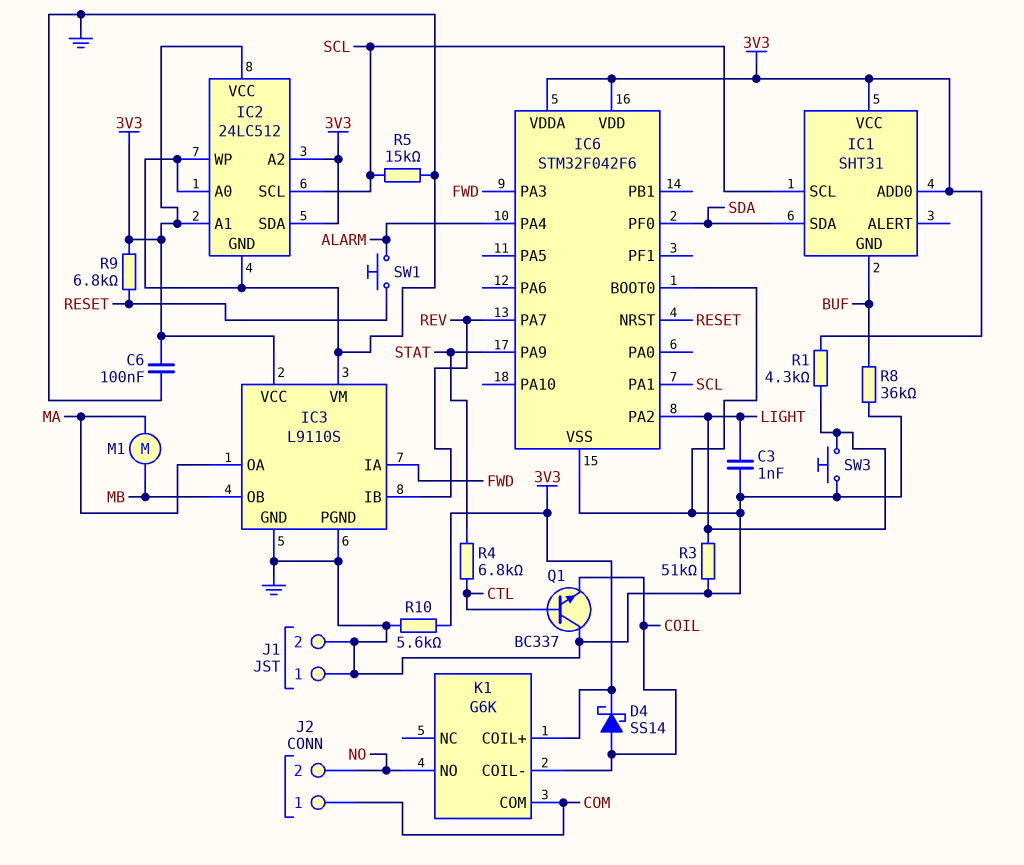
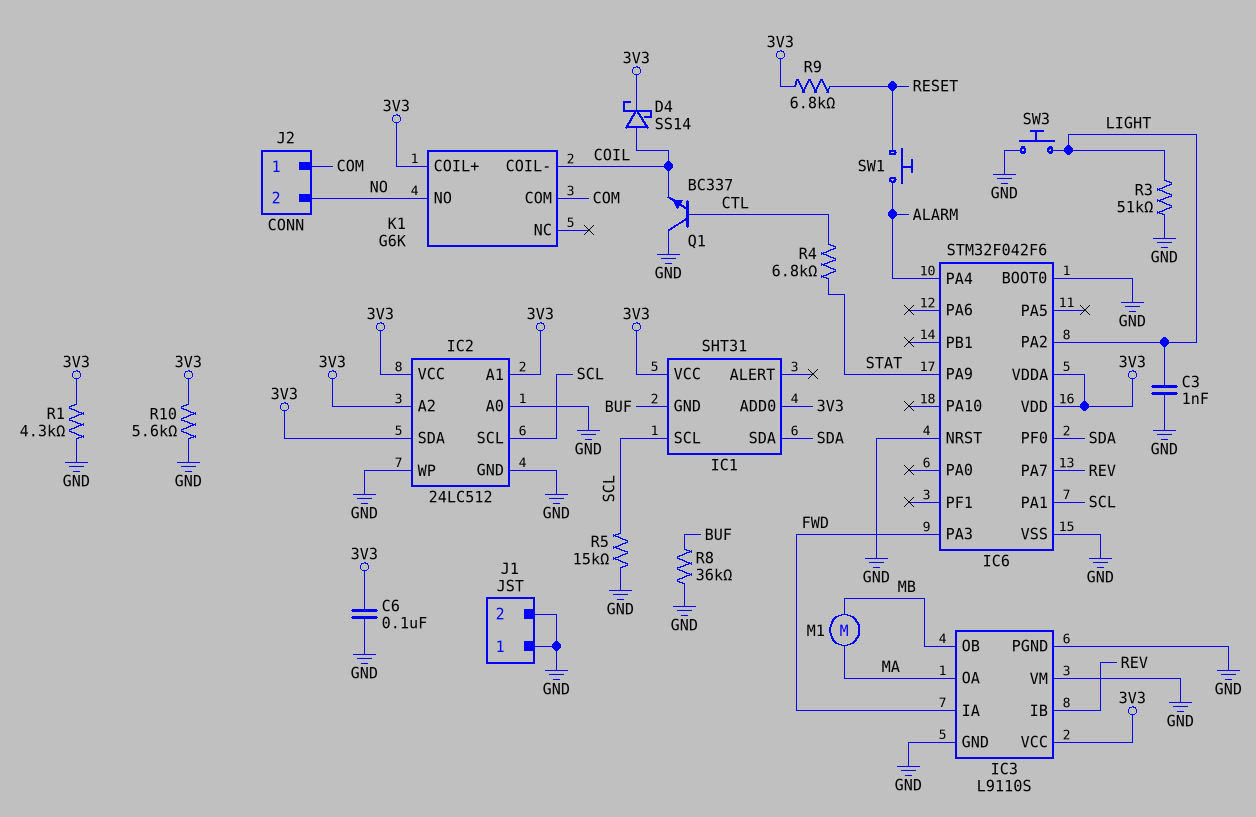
IC6 pin NRST: RESET -> GND
R1: 4.3k (3V3, LIGHT) -> 4.3k (3V3, GND)

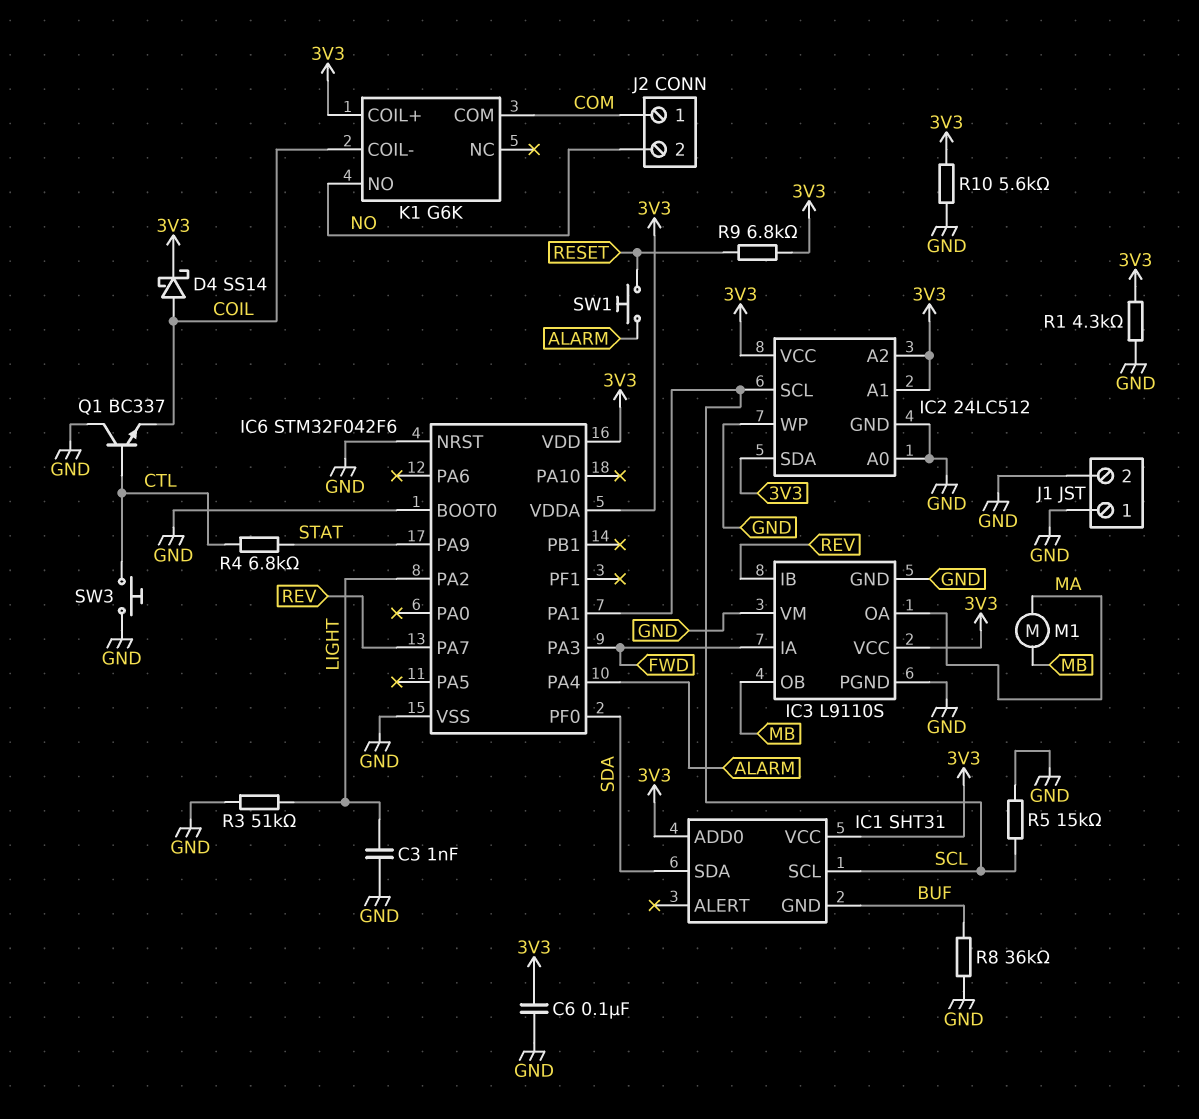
SW3: button (GND, LIGHT) -> button (CTL, GND)

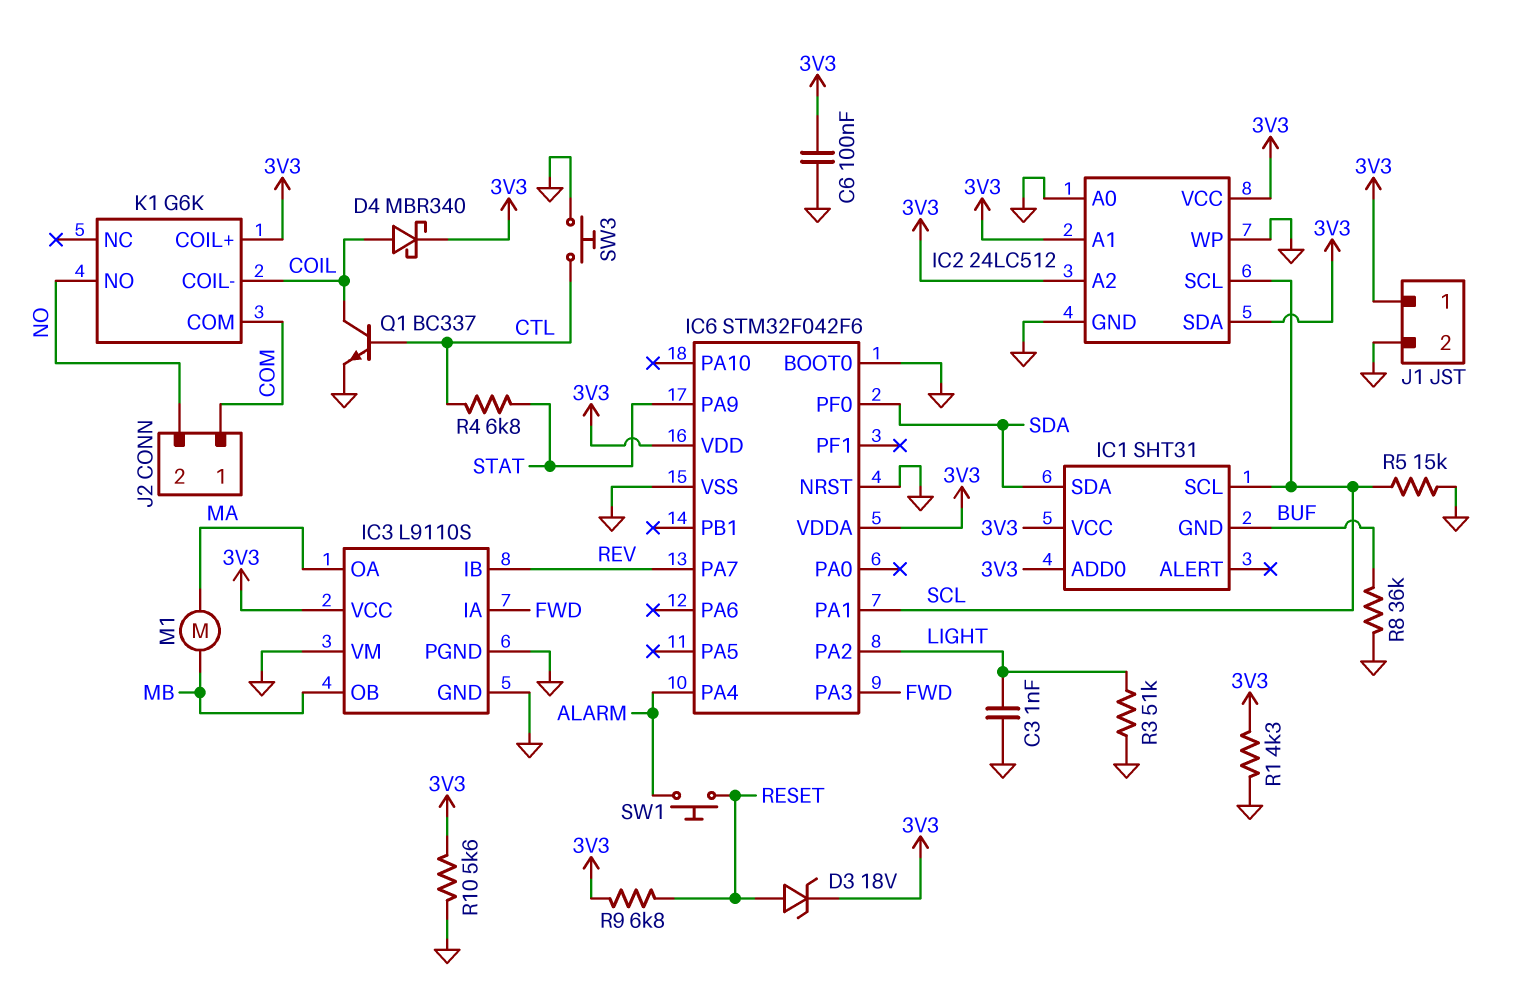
D3: none -> zener 18V (A RESET, K 3V3)
D4: schottky SS14 (A COIL, K 3V3) -> schottky MBR340 (A COIL, K 3V3)
J1 pin 1: GND -> 3V3
Q1: NPN BC337 (B CTL, C GND, E COIL) -> NPN BC337 (B CTL, C COIL, E GND)

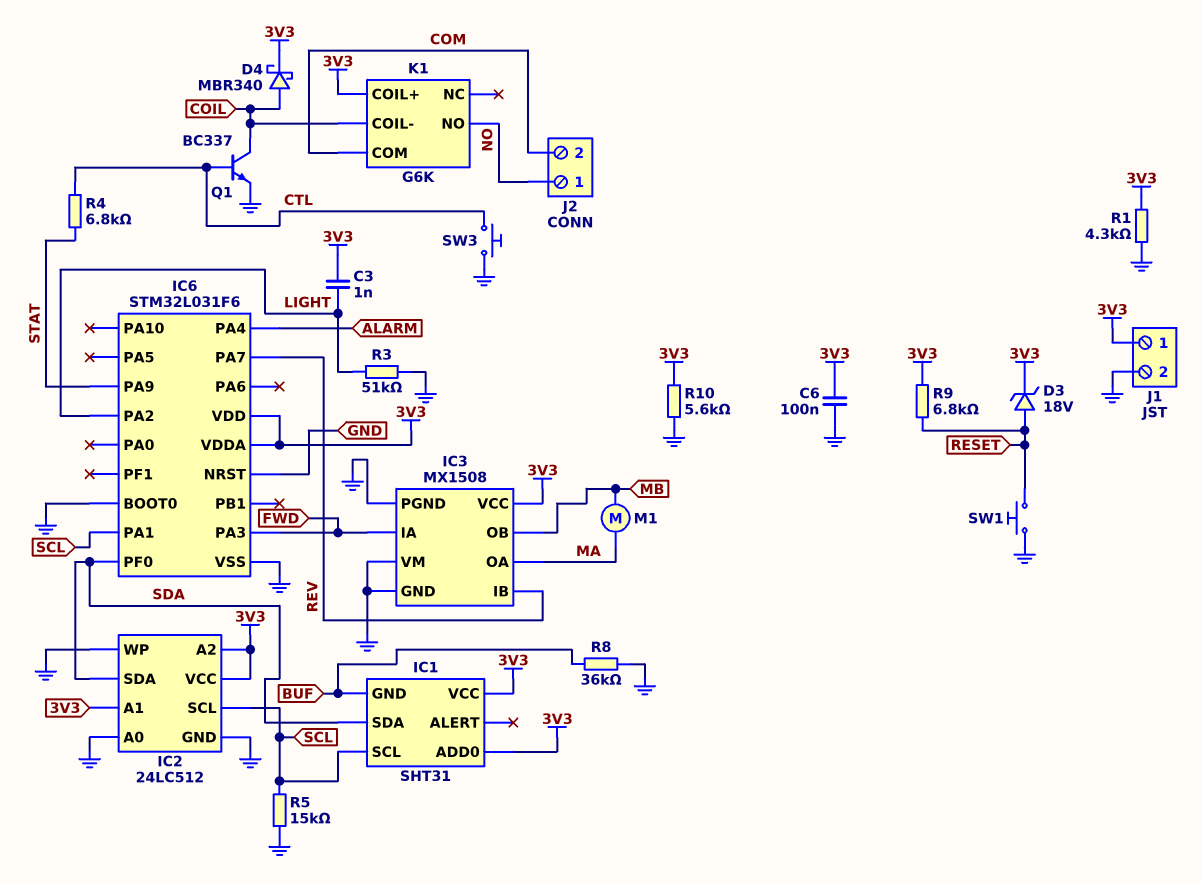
C3: 1nF (GND, LIGHT) -> 1nF (3V3, LIGHT)
IC2 pin SDA: 3V3 -> SDA
IC3: L9110S -> MX1508
IC6: STM32F042F6 -> STM32L031F6
J2 pin 1: COM -> NO
J2 pin 2: NO -> COM
SW1: button (ALARM, RESET) -> button (GND, RESET)

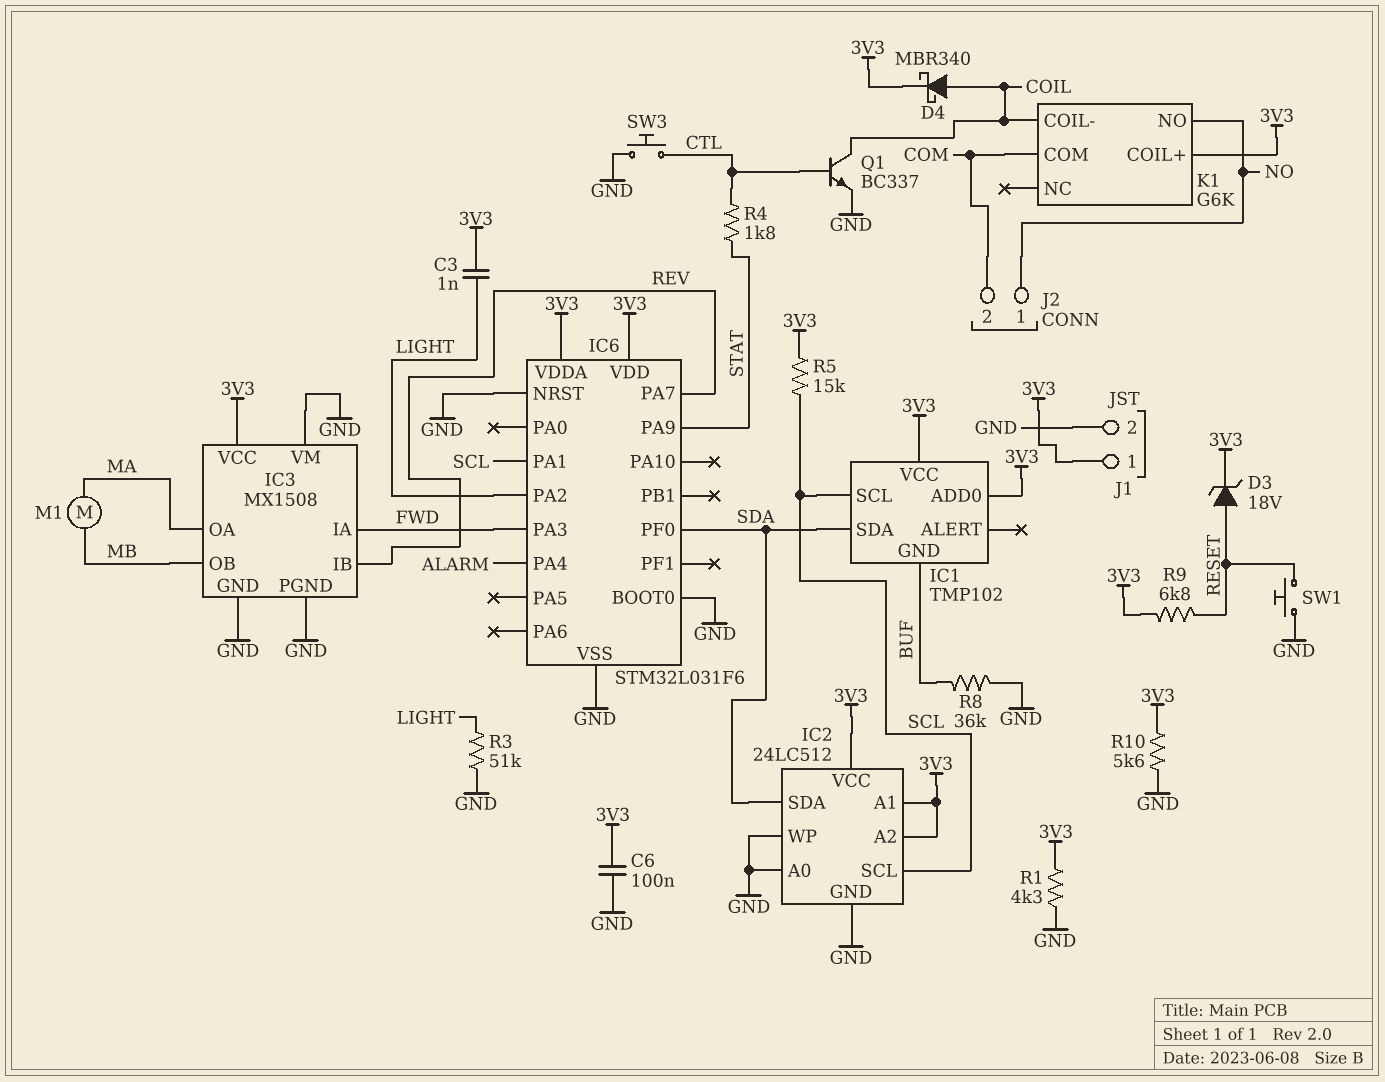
IC1: SHT31 -> TMP102
R4: 6.8k (CTL, STAT) -> 1.8k (CTL, STAT)
R5: 15k (GND, SCL) -> 15k (3V3, SCL)

